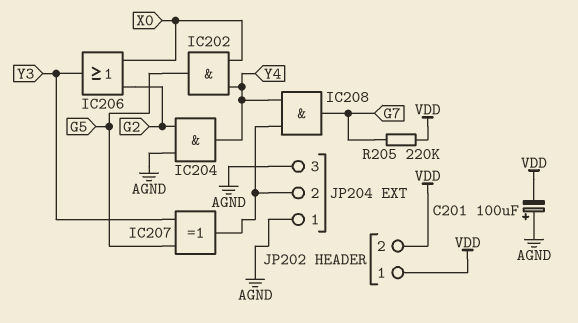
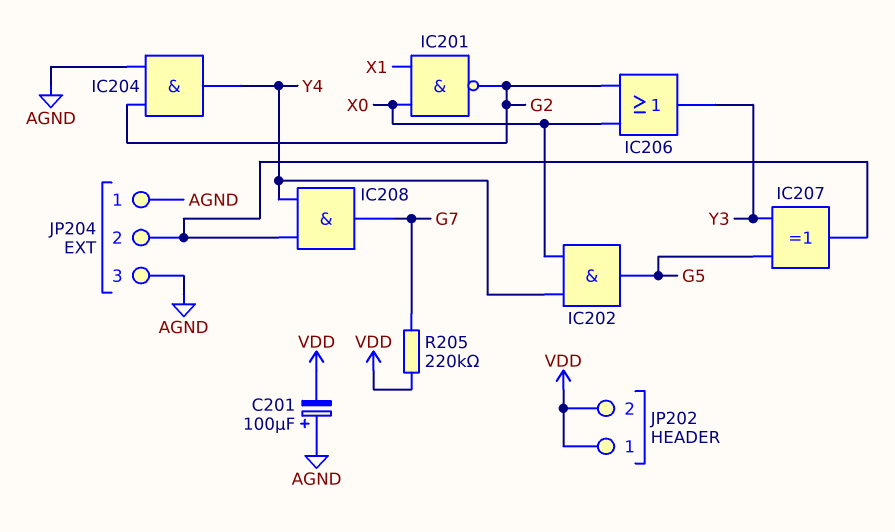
IC201: none -> NAND (in X0, in X1, out G2)

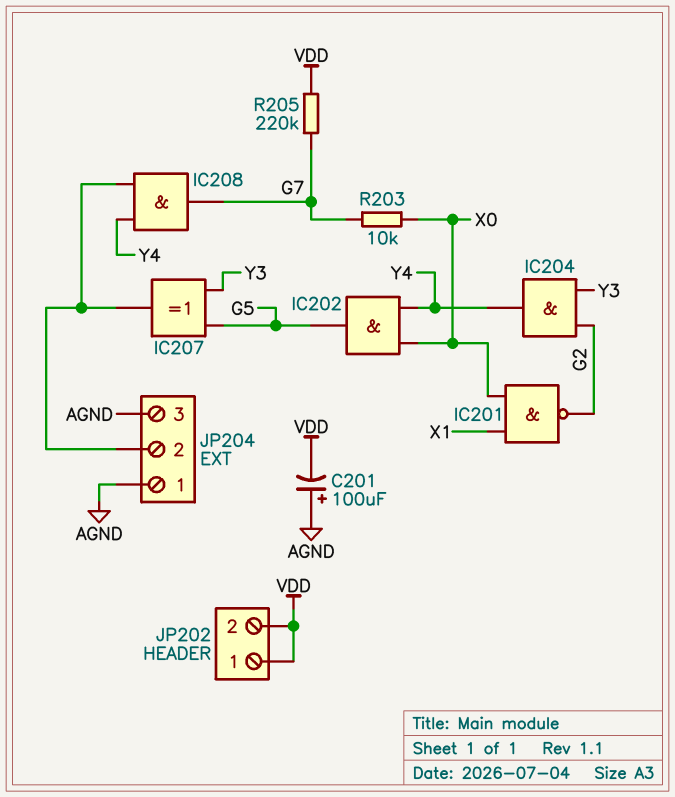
IC204: AND (in AGND, in G2, out Y4) -> AND (in G2, in Y3, out Y4)
IC206: OR (in G2, in X0, out Y3) -> none
R203: none -> 10k (G7, X0)

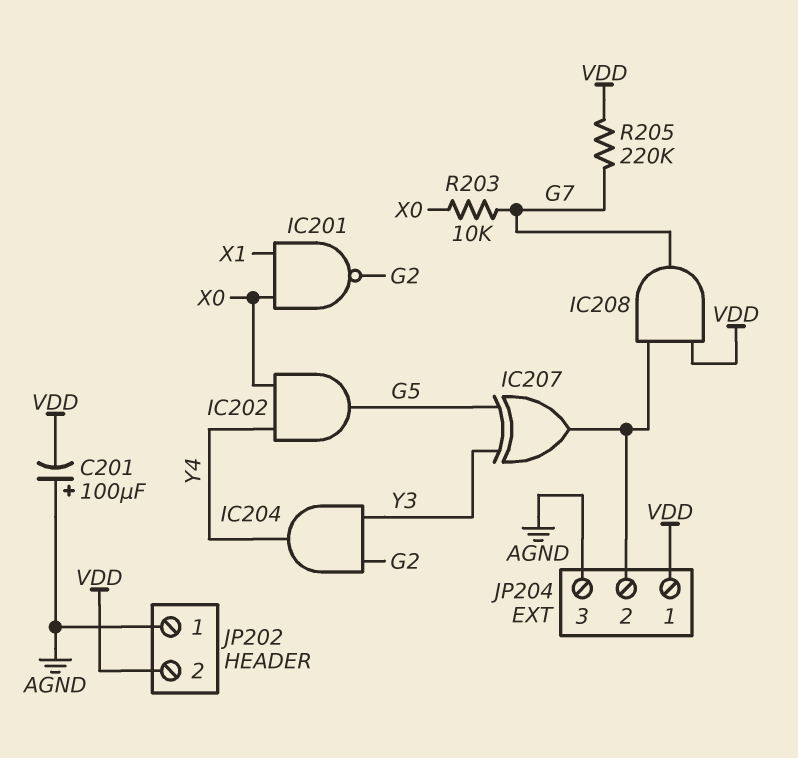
IC208: AND (in JP204/2, in Y4, out G7) -> AND (in JP204/2, in VDD, out G7)
JP202 pin 1: VDD -> AGND
JP204 pin 1: AGND -> VDD

